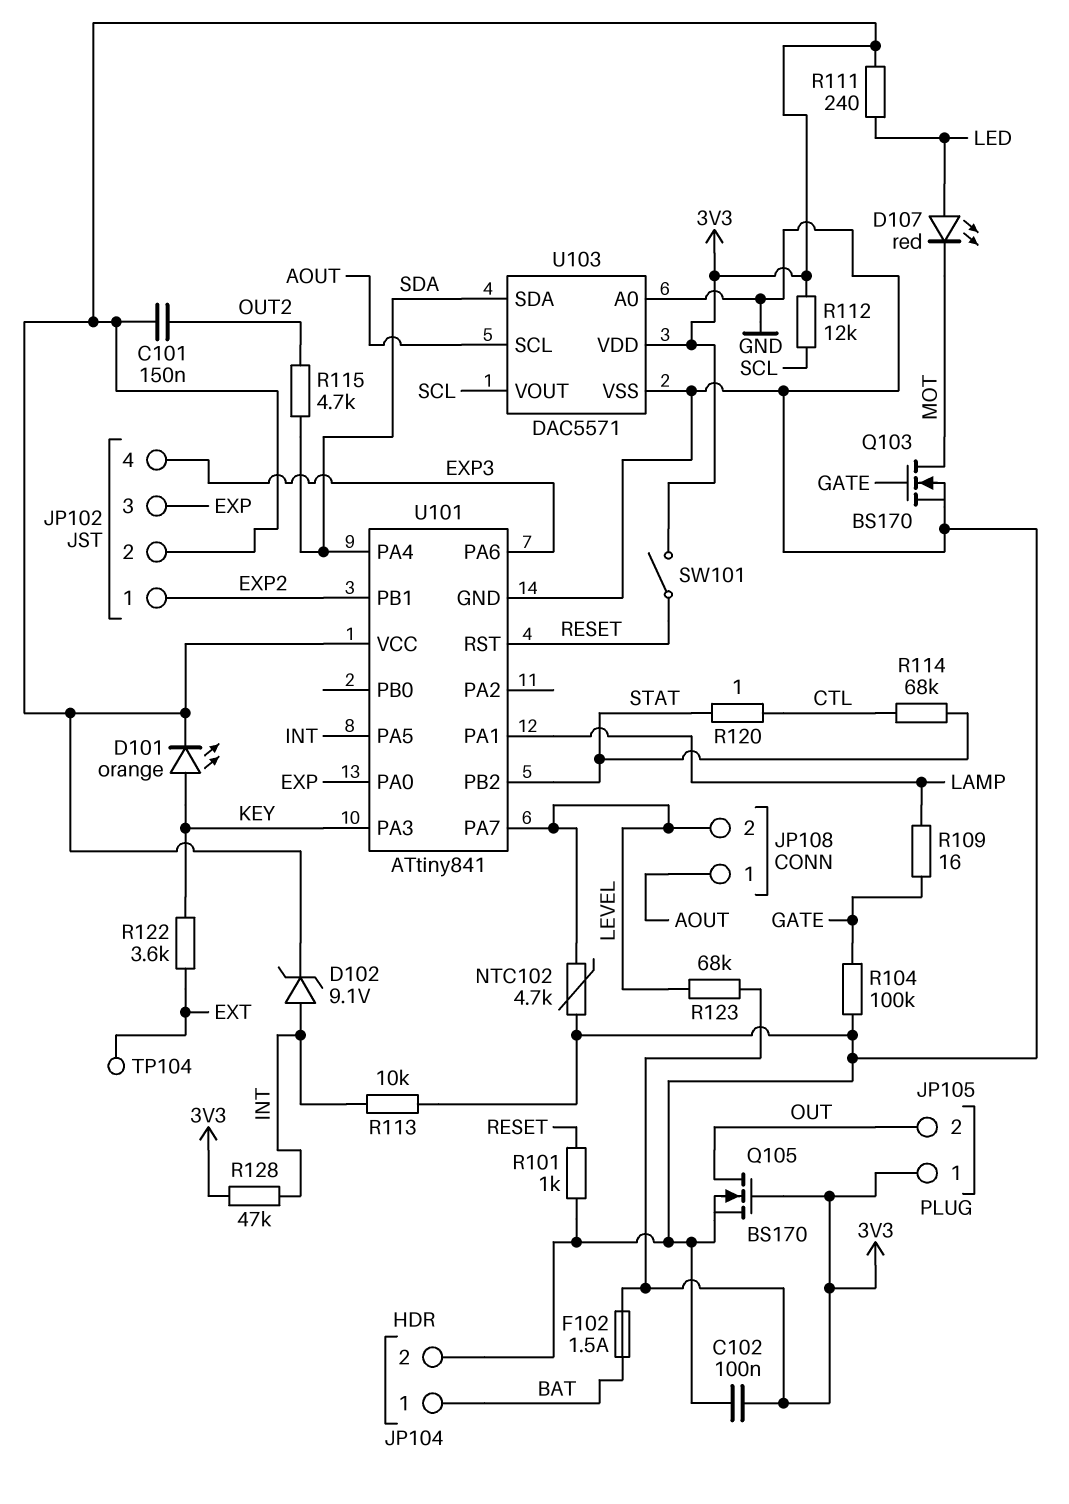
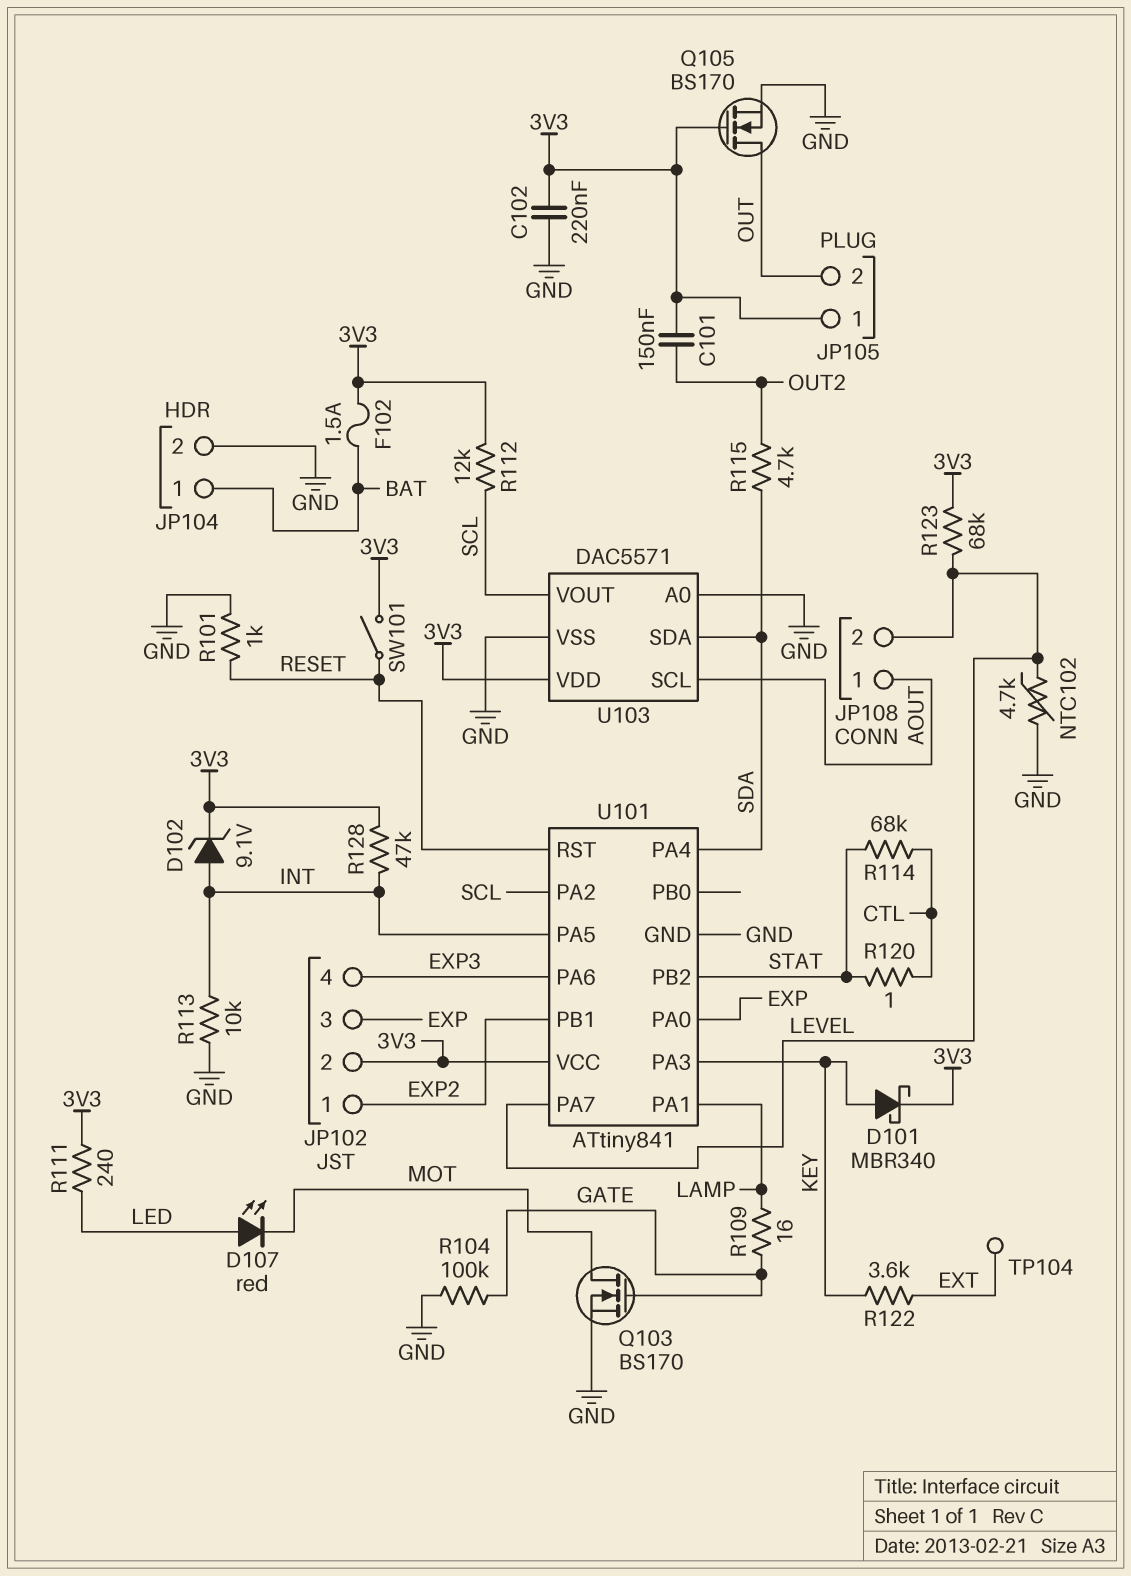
C102: 100nF (3V3, GND) -> 220nF (3V3, GND)
D101: LED orange (A KEY, K 3V3) -> schottky MBR340 (A KEY, K 3V3)
U101 pin PA2: none -> SCL

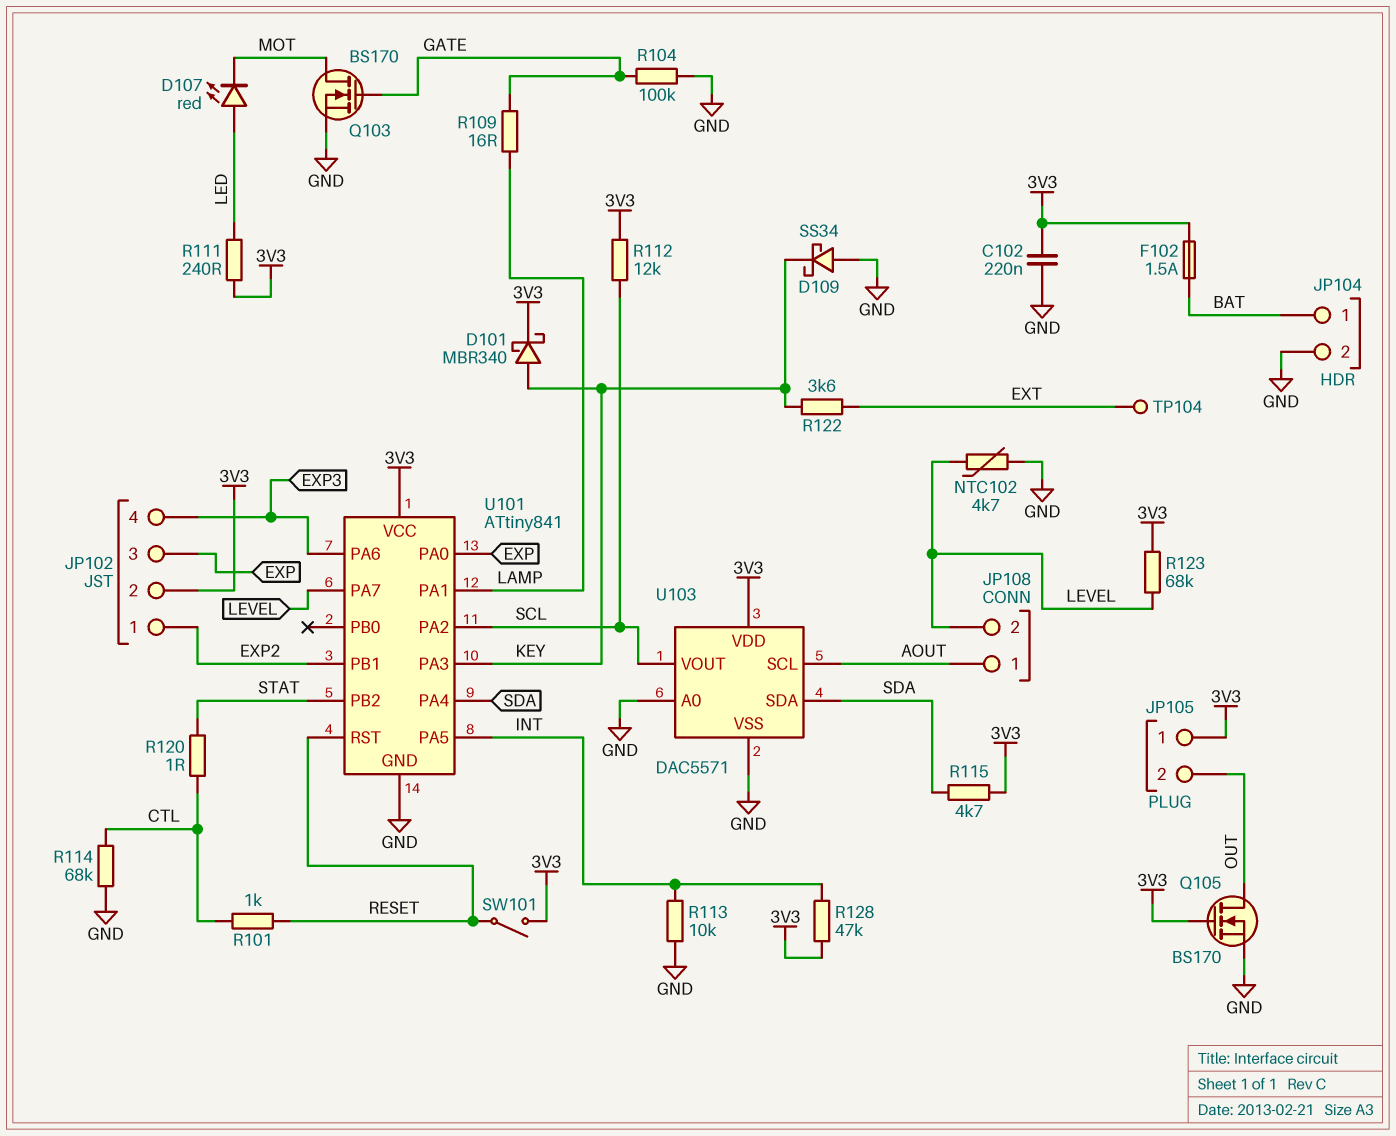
C101: 150nF (3V3, OUT2) -> none
D102: zener 9.1V (A INT, K 3V3) -> none
D109: none -> schottky SS34 (A GND, K KEY)
R101: 1k (GND, RESET) -> 1k (CTL, RESET)
R114: 68k (CTL, STAT) -> 68k (CTL, GND)
R115: 4.7k (OUT2, SDA) -> 4.7k (3V3, SDA)

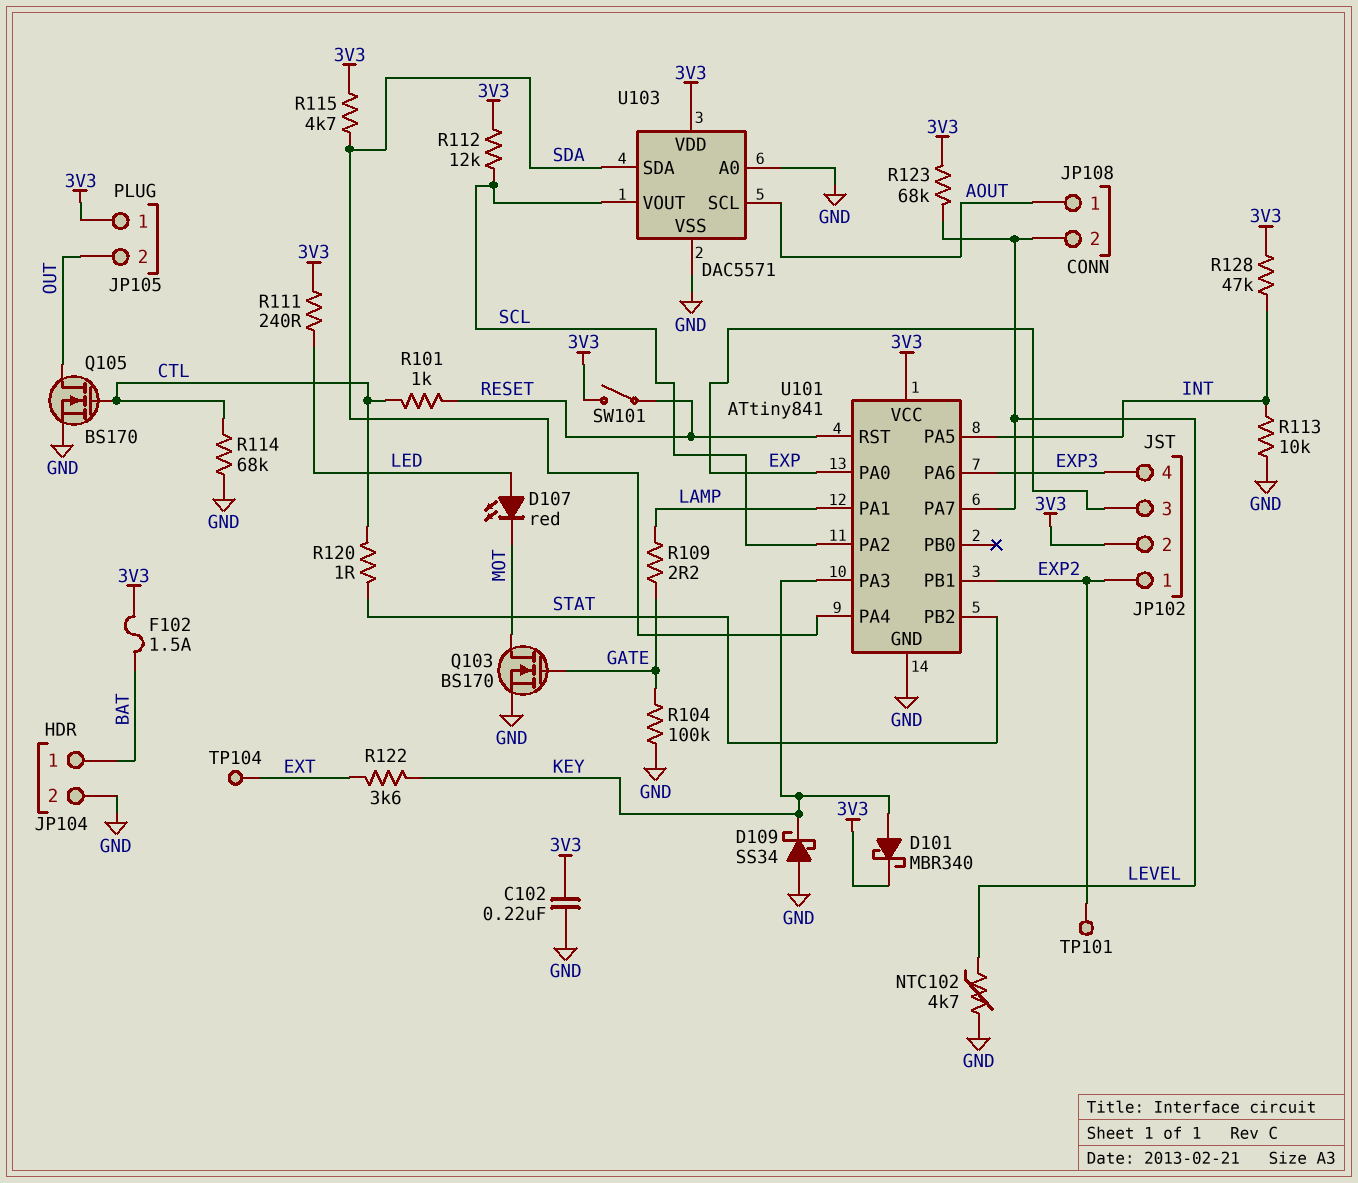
Q105: NMOS BS170 (G 3V3, D OUT, S GND) -> NMOS BS170 (G CTL, D OUT, S GND)
R109: 16 (GATE, LAMP) -> 2.2 (GATE, LAMP)
TP101: none -> test point (EXP2)

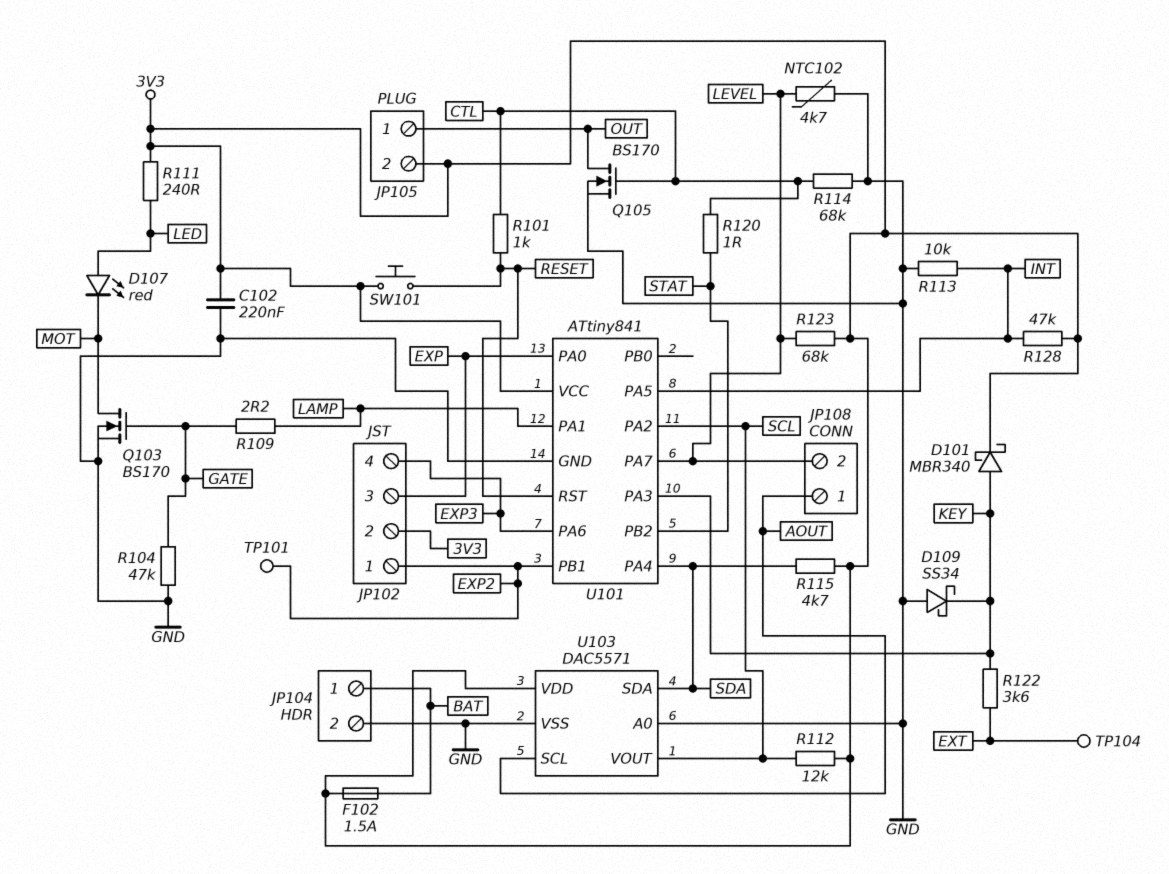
JP105 pin 1: 3V3 -> OUT
JP105 pin 2: OUT -> 3V3
R104: 100k (GATE, GND) -> 47k (GATE, GND)
SW101: switch (3V3, RESET) -> button (3V3, RESET)

